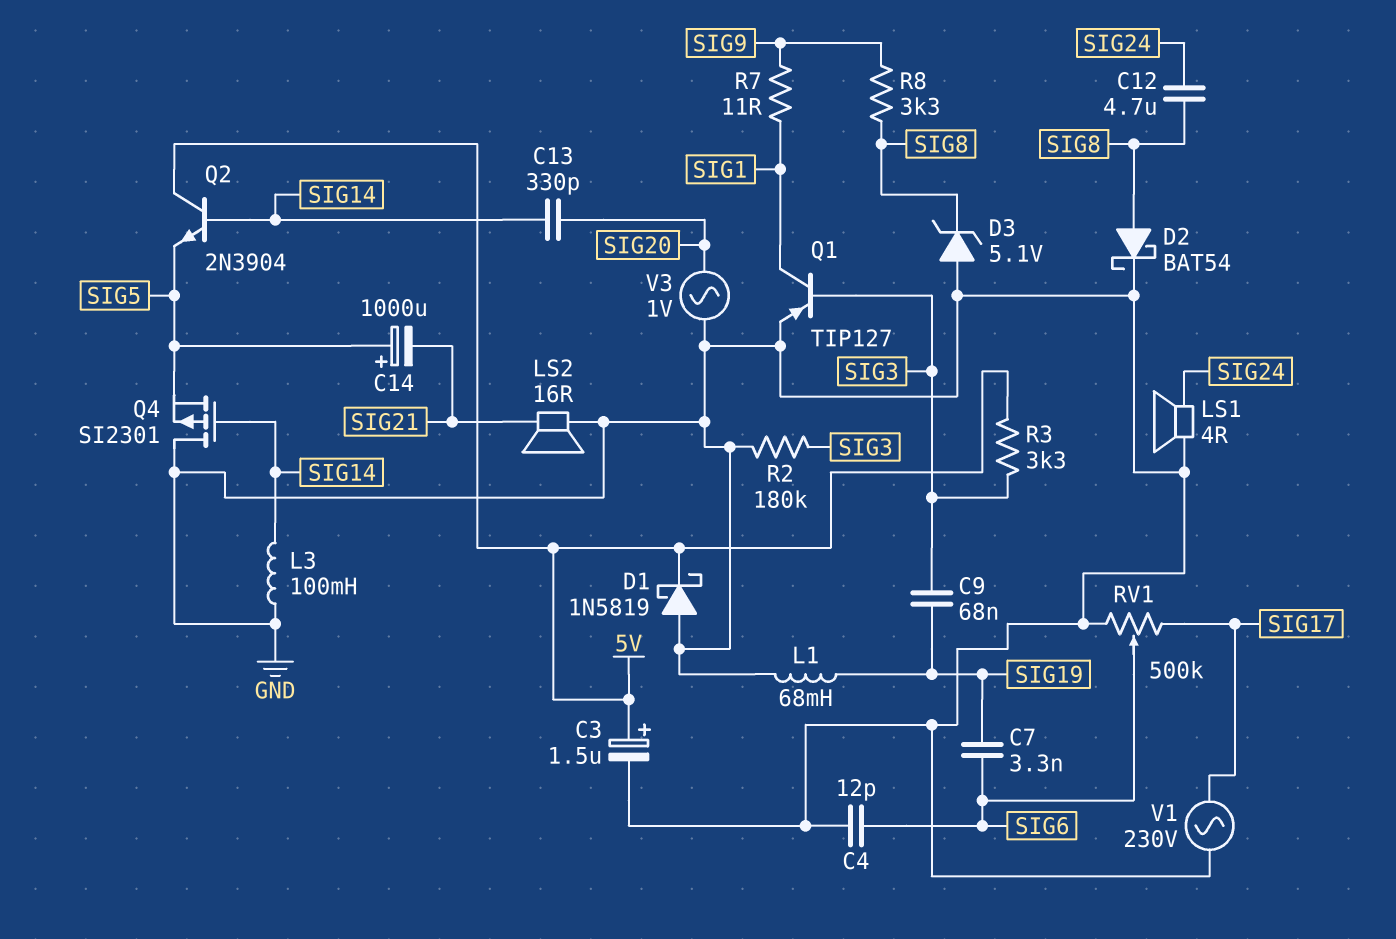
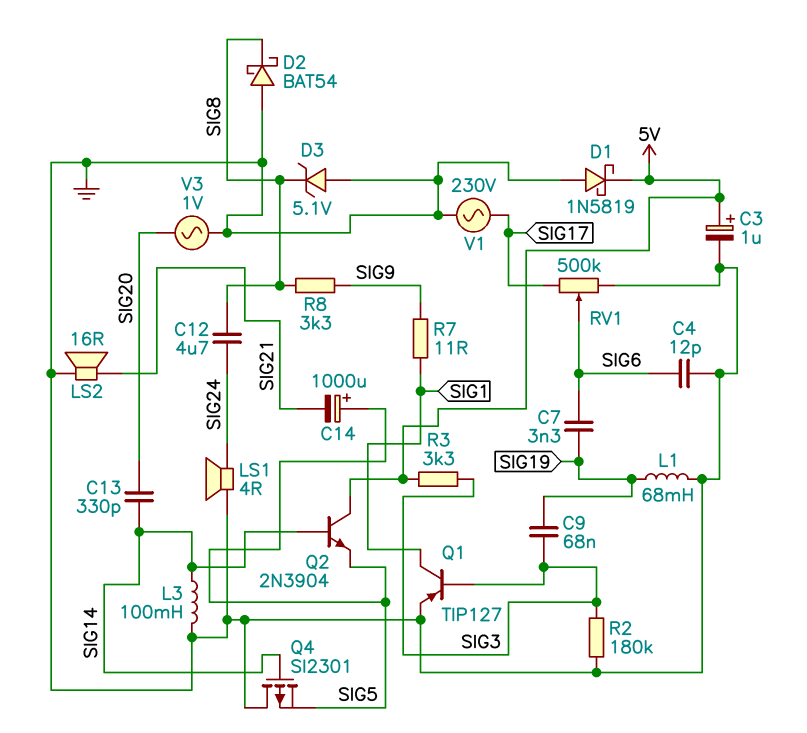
C3: 1.5uF (plus 5V, minus GND) -> 1uF (plus 5V, minus GND)
D2: schottky BAT54 (A SIG8, K GND) -> schottky BAT54 (A GND, K SIG8)

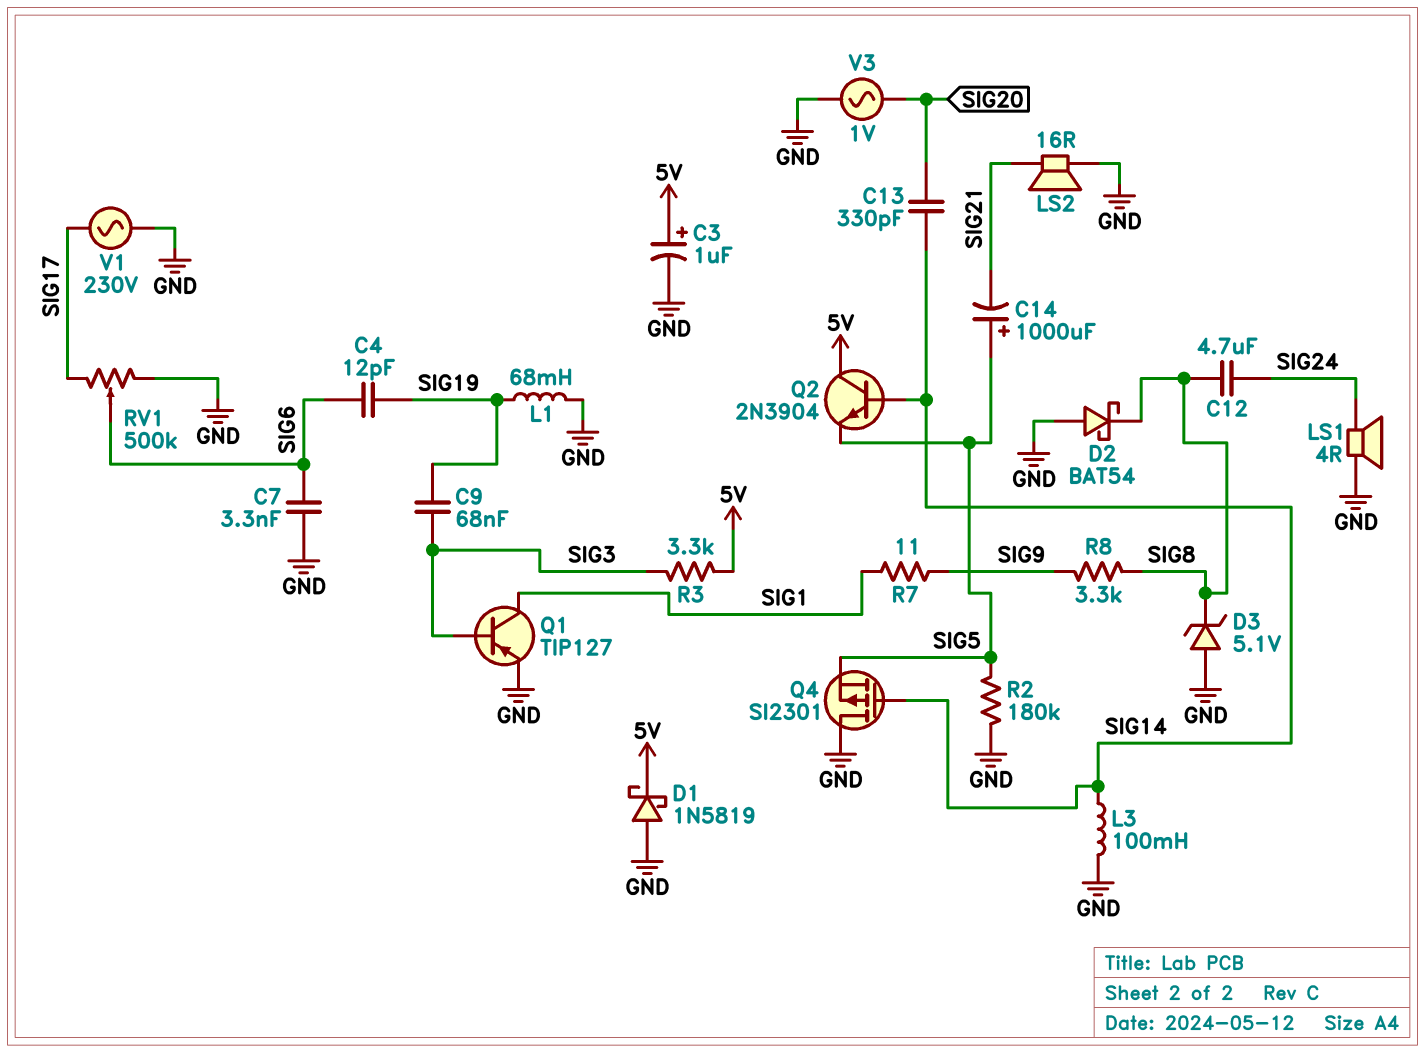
C4: 12pF (GND, SIG6) -> 12pF (SIG6, SIG19)
C7: 3.3nF (SIG6, SIG19) -> 3.3nF (GND, SIG6)
R2: 180k (GND, SIG3) -> 180k (GND, SIG5)

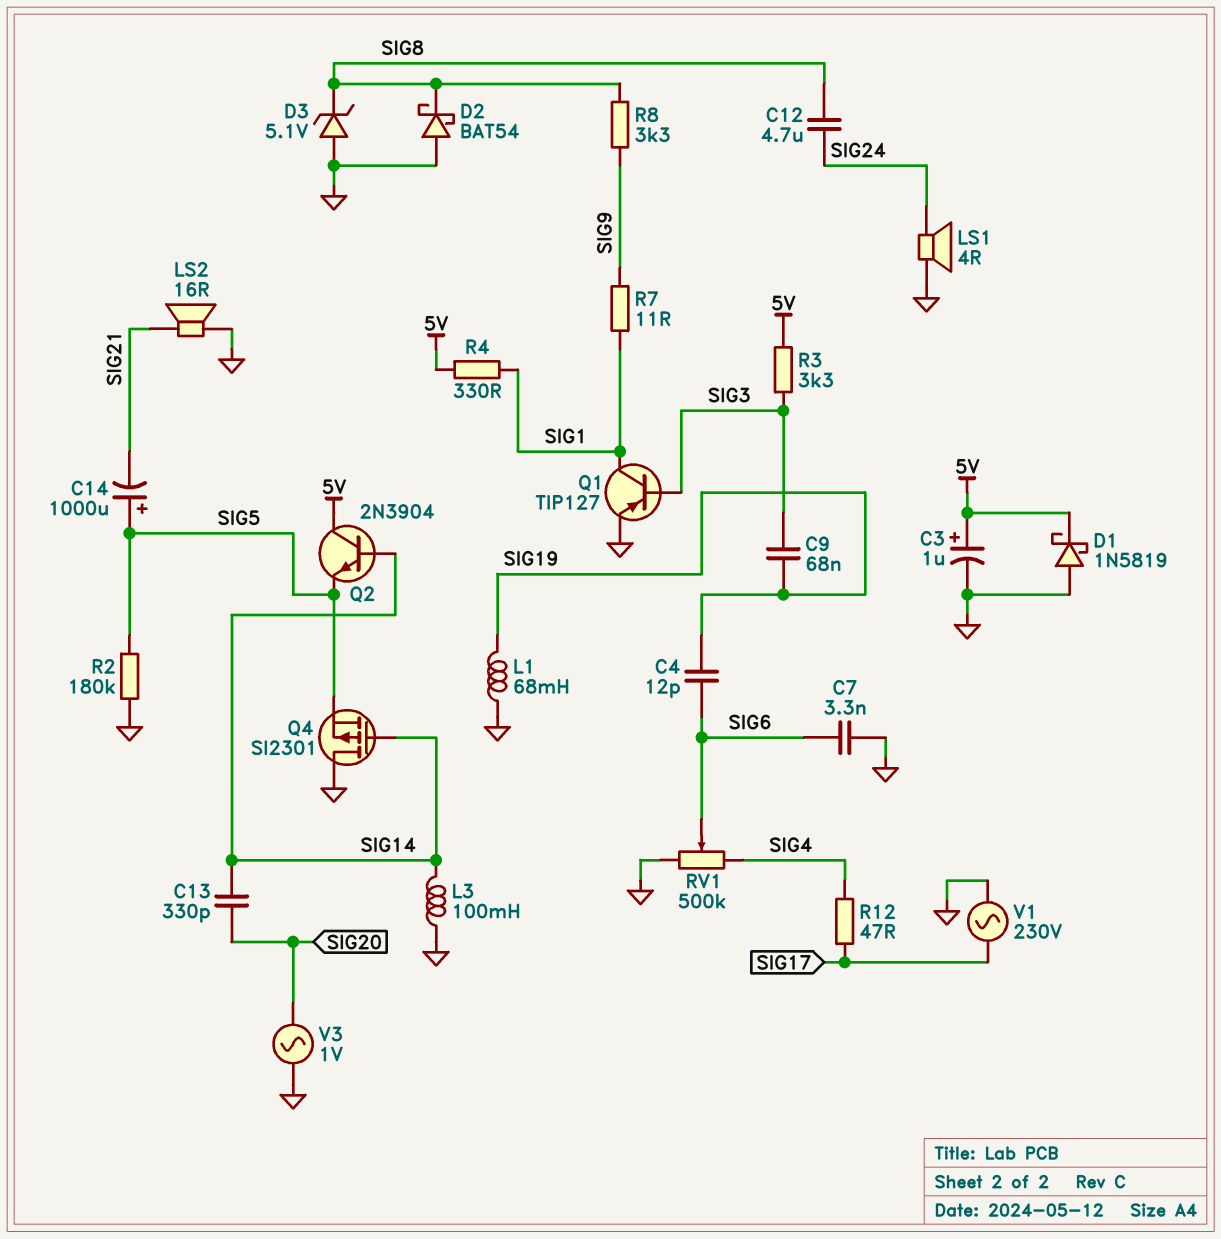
R4: none -> 330 (5V, SIG1)
R12: none -> 47 (SIG4, SIG17)
RV1: 500k (GND, SIG17, wiper SIG6) -> 500k (GND, SIG4, wiper SIG6)

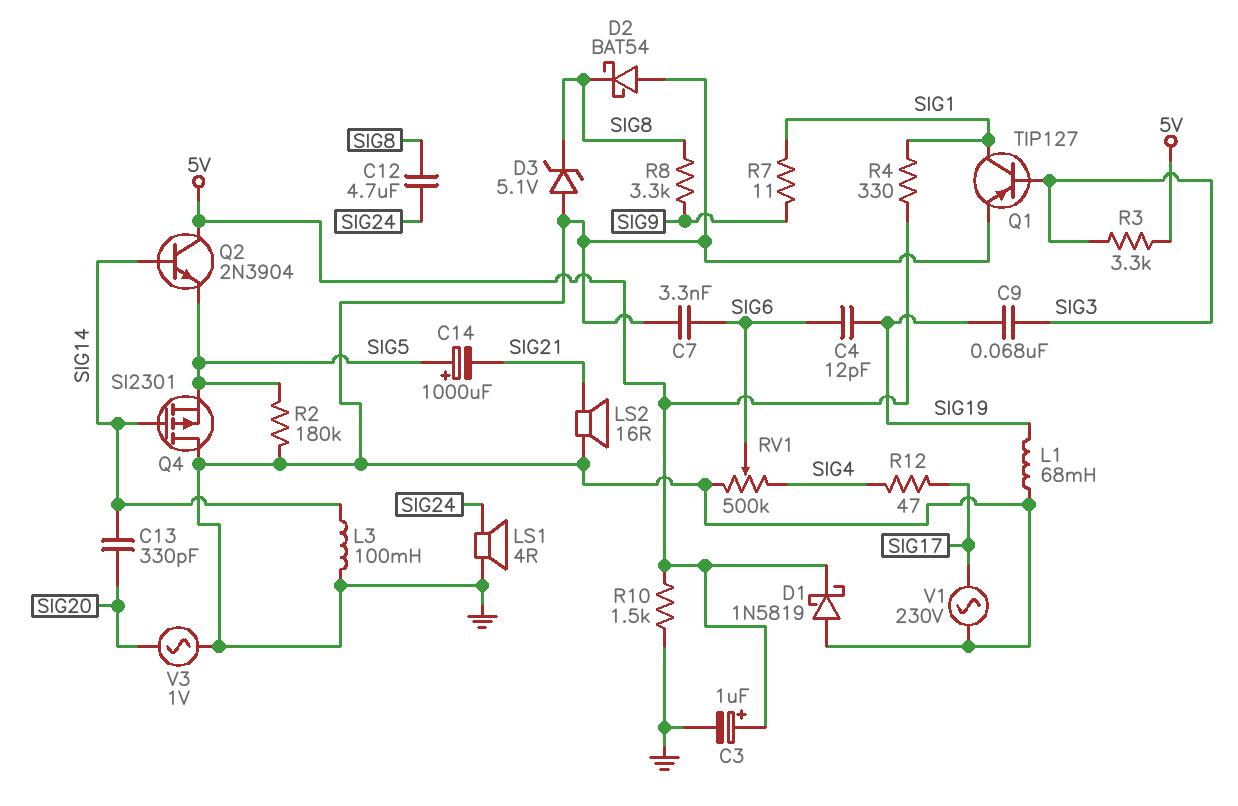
R10: none -> 1.5k (5V, GND)

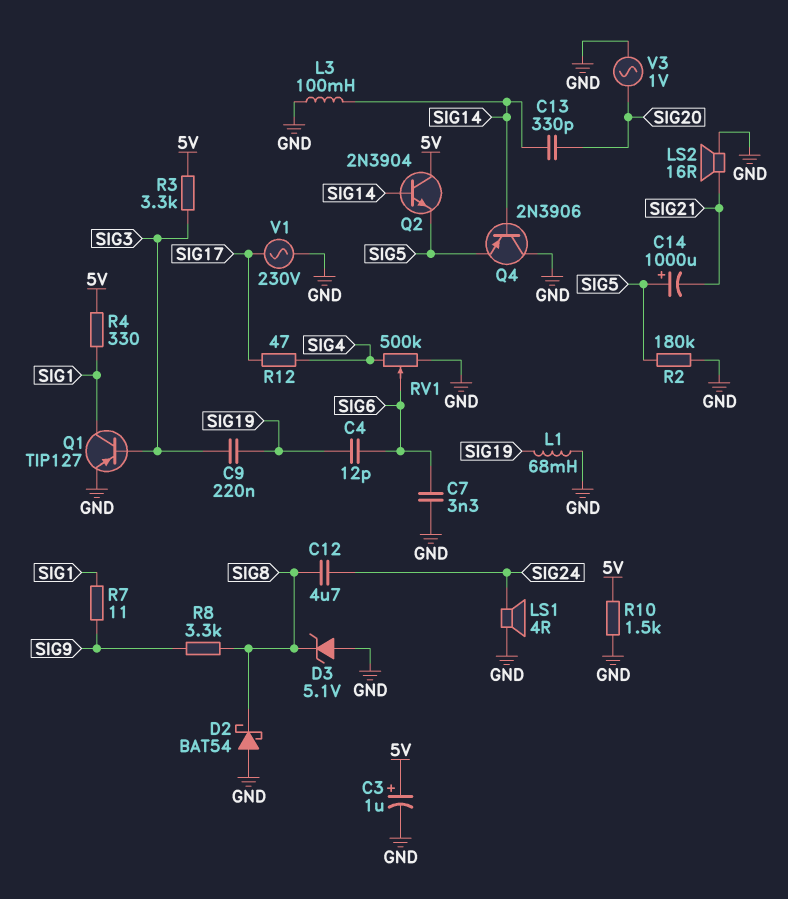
C9: 68nF (SIG3, SIG19) -> 220nF (SIG3, SIG19)
D1: schottky 1N5819 (A GND, K 5V) -> none
Q4: PMOS SI2301 (G SIG14, D GND, S SIG5) -> PNP 2N3906 (B SIG14, C GND, E SIG5)

